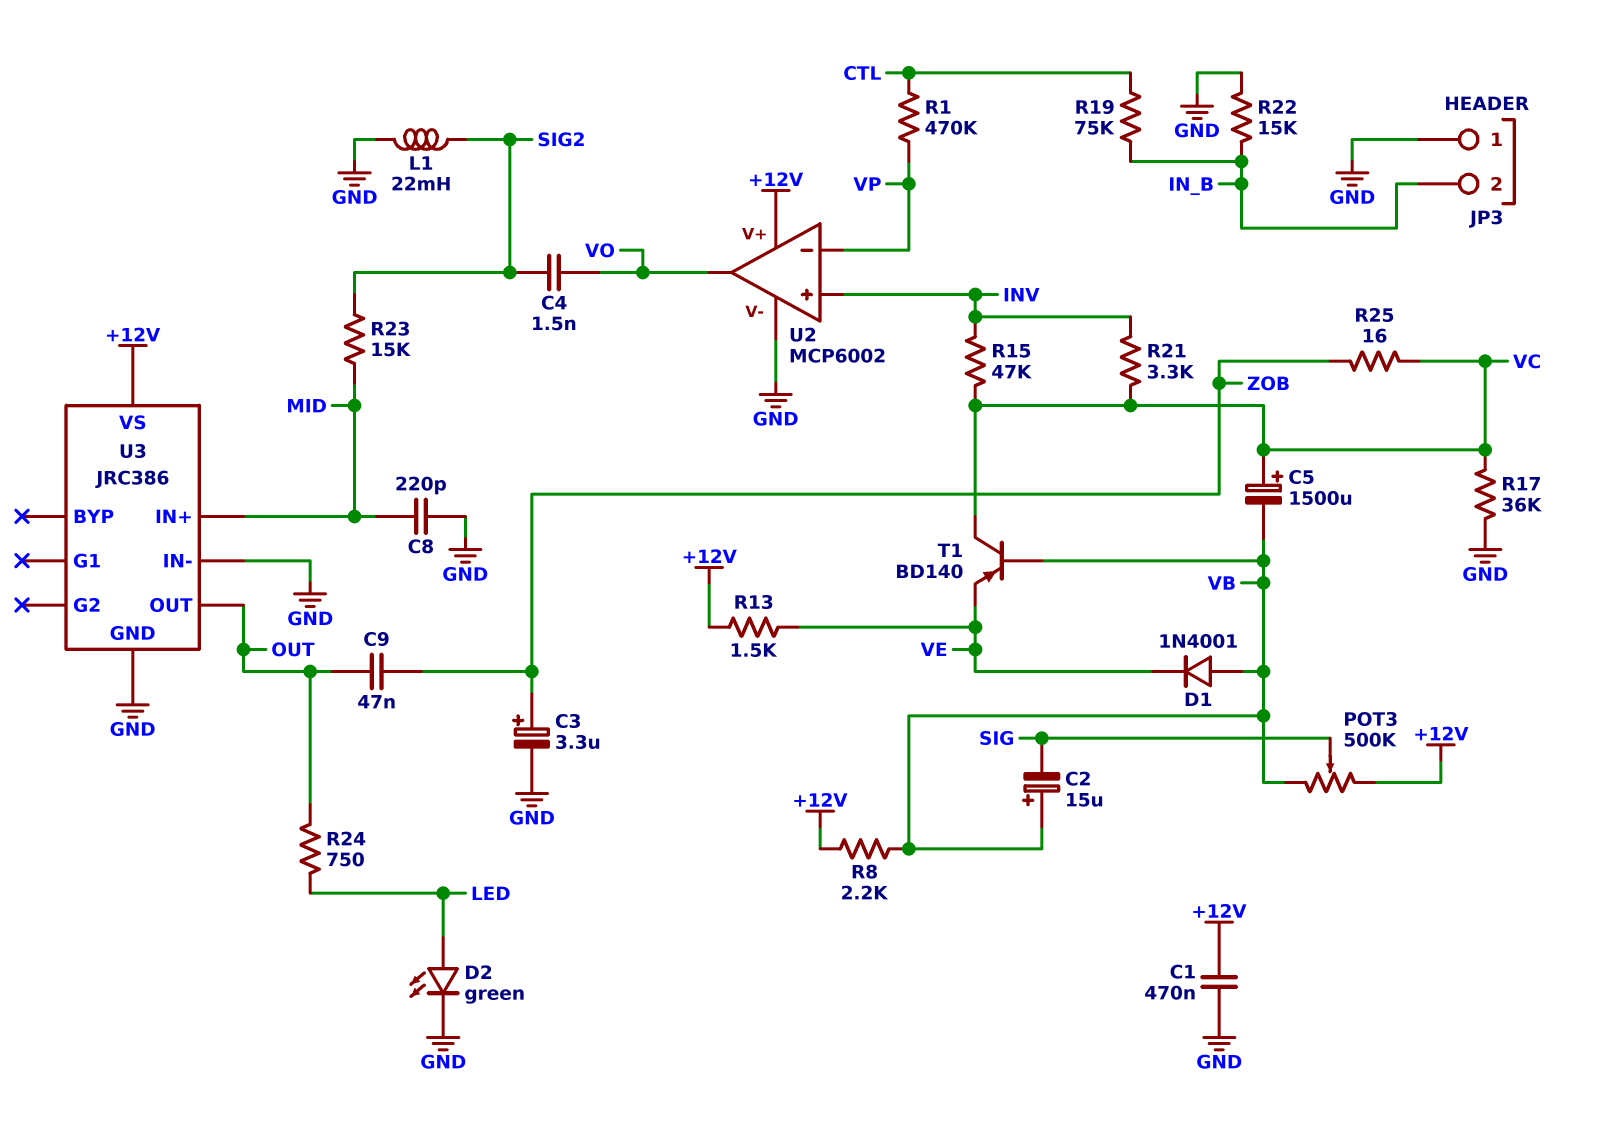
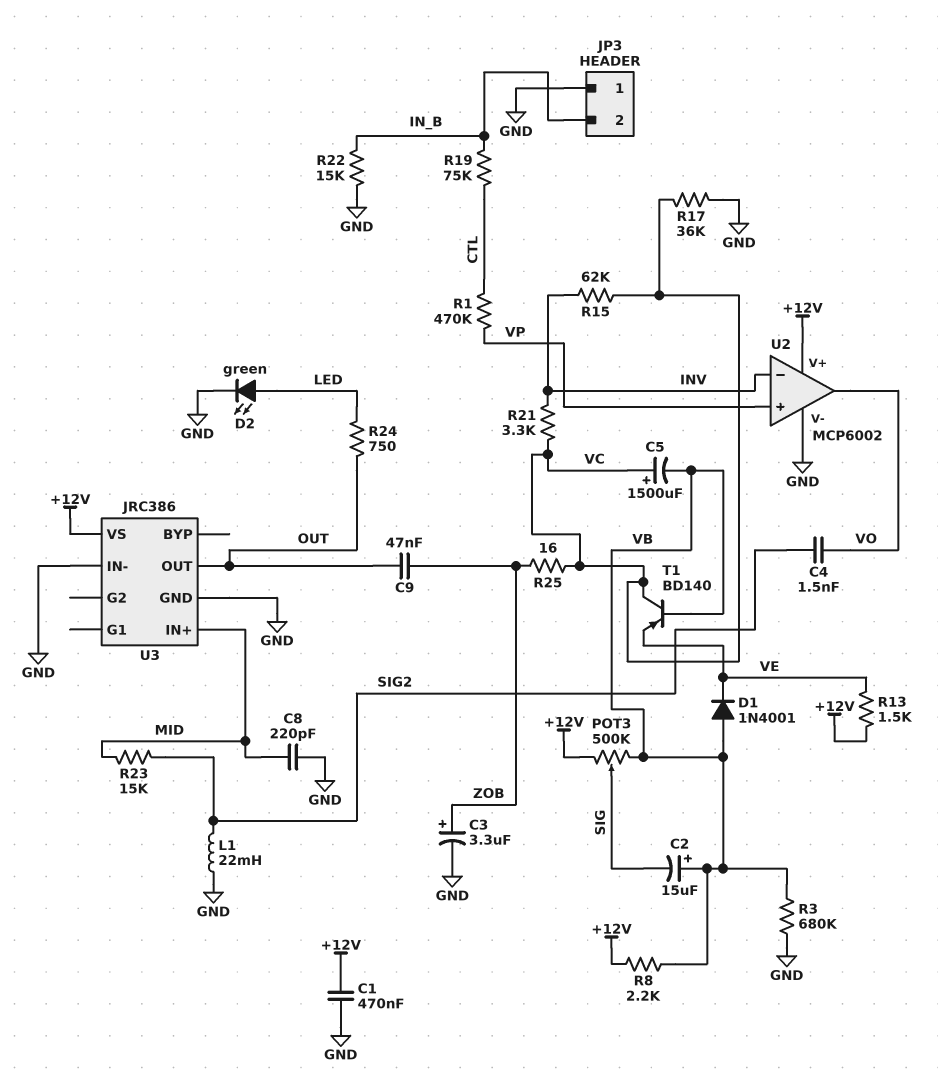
R3: none -> 680k (GND, VB)
R15: 47k (INV, VC) -> 62k (INV, VC)
U2 pin in+: INV -> VP
U2 pin in-: VP -> INV

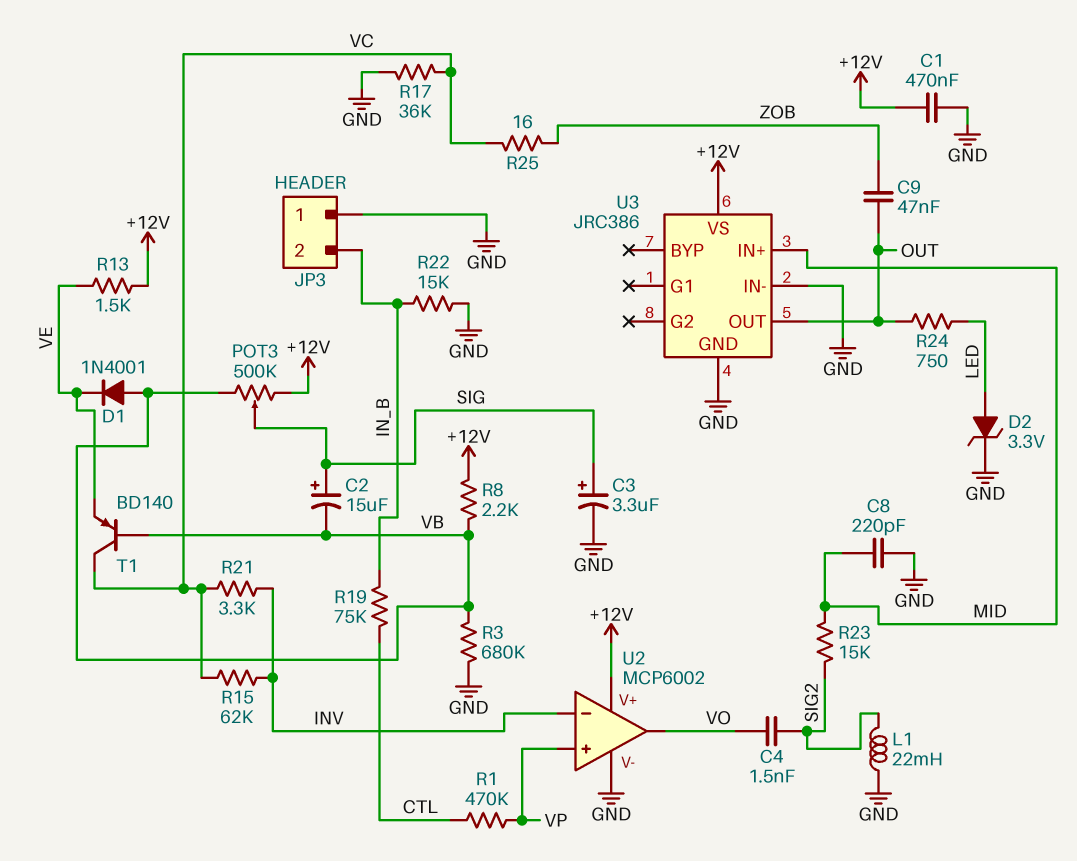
C2: 15uF (plus VB, minus SIG) -> 15uF (plus SIG, minus VB)
C3: 3.3uF (plus ZOB, minus GND) -> 3.3uF (plus SIG, minus GND)
C5: 1500uF (plus VC, minus VB) -> none
D2: LED green (A LED, K GND) -> zener 3.3V (A LED, K GND)

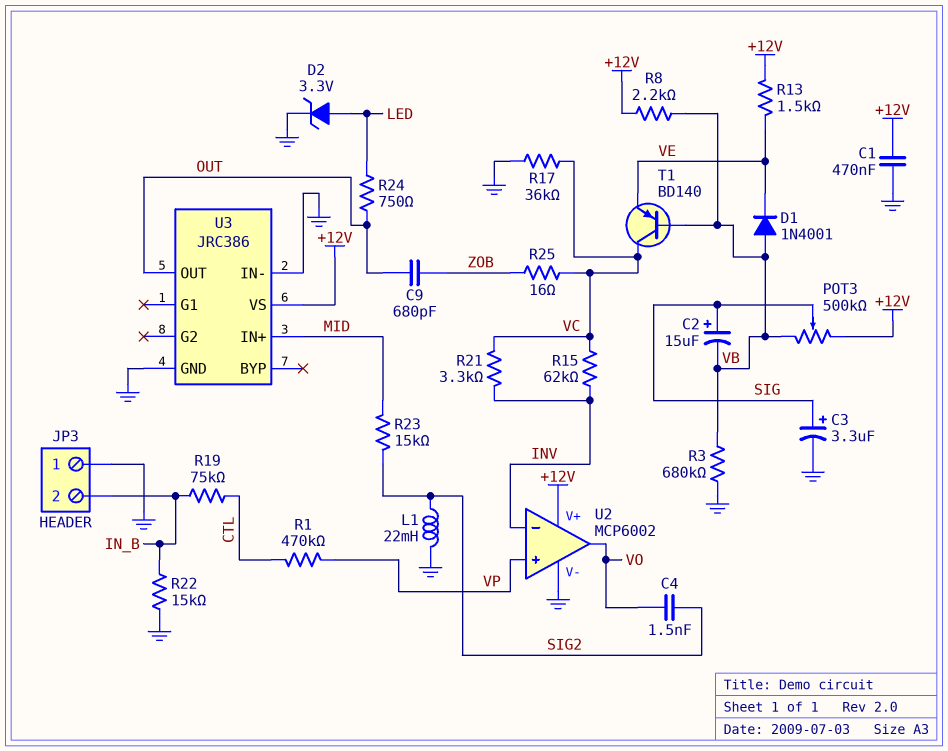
C8: 220pF (GND, MID) -> none
C9: 47nF (OUT, ZOB) -> 680pF (OUT, ZOB)

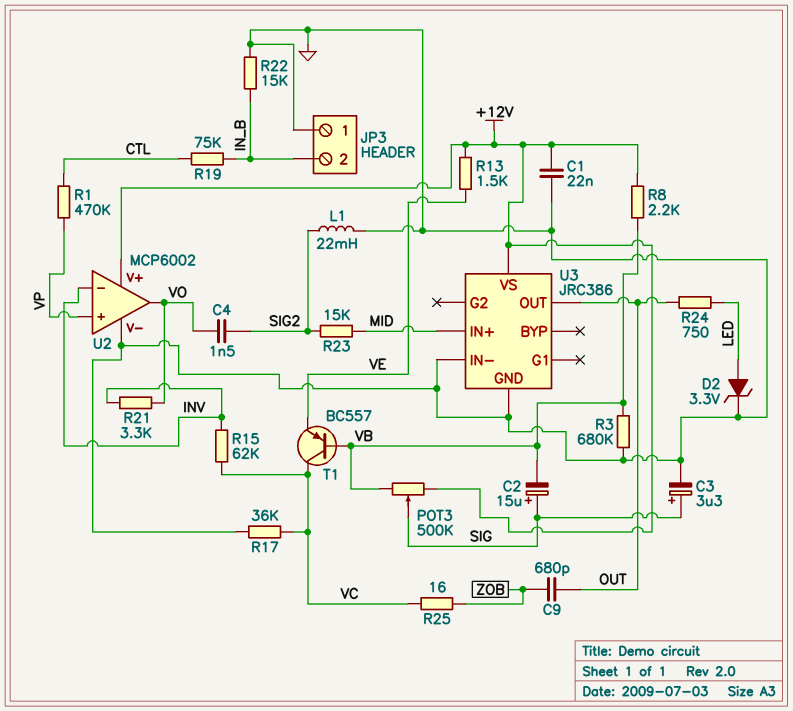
C1: 470nF (+12V, GND) -> 22nF (+12V, GND)
D1: diode 1N4001 (A VB, K VE) -> none
R21: 3.3k (INV, VC) -> 3.3k (INV, VO)
T1: PNP BD140 (B VB, C VC, E VE) -> PNP BC557 (B VB, C VC, E VE)

